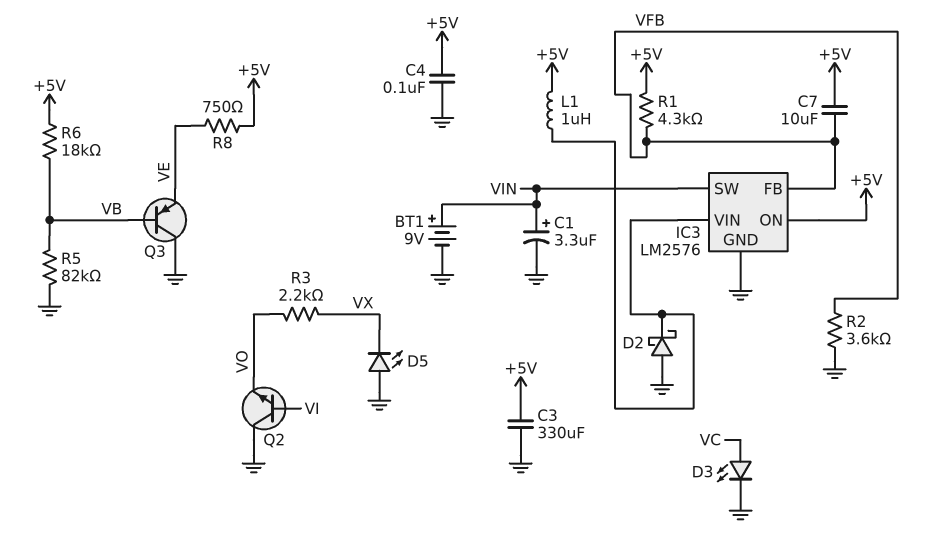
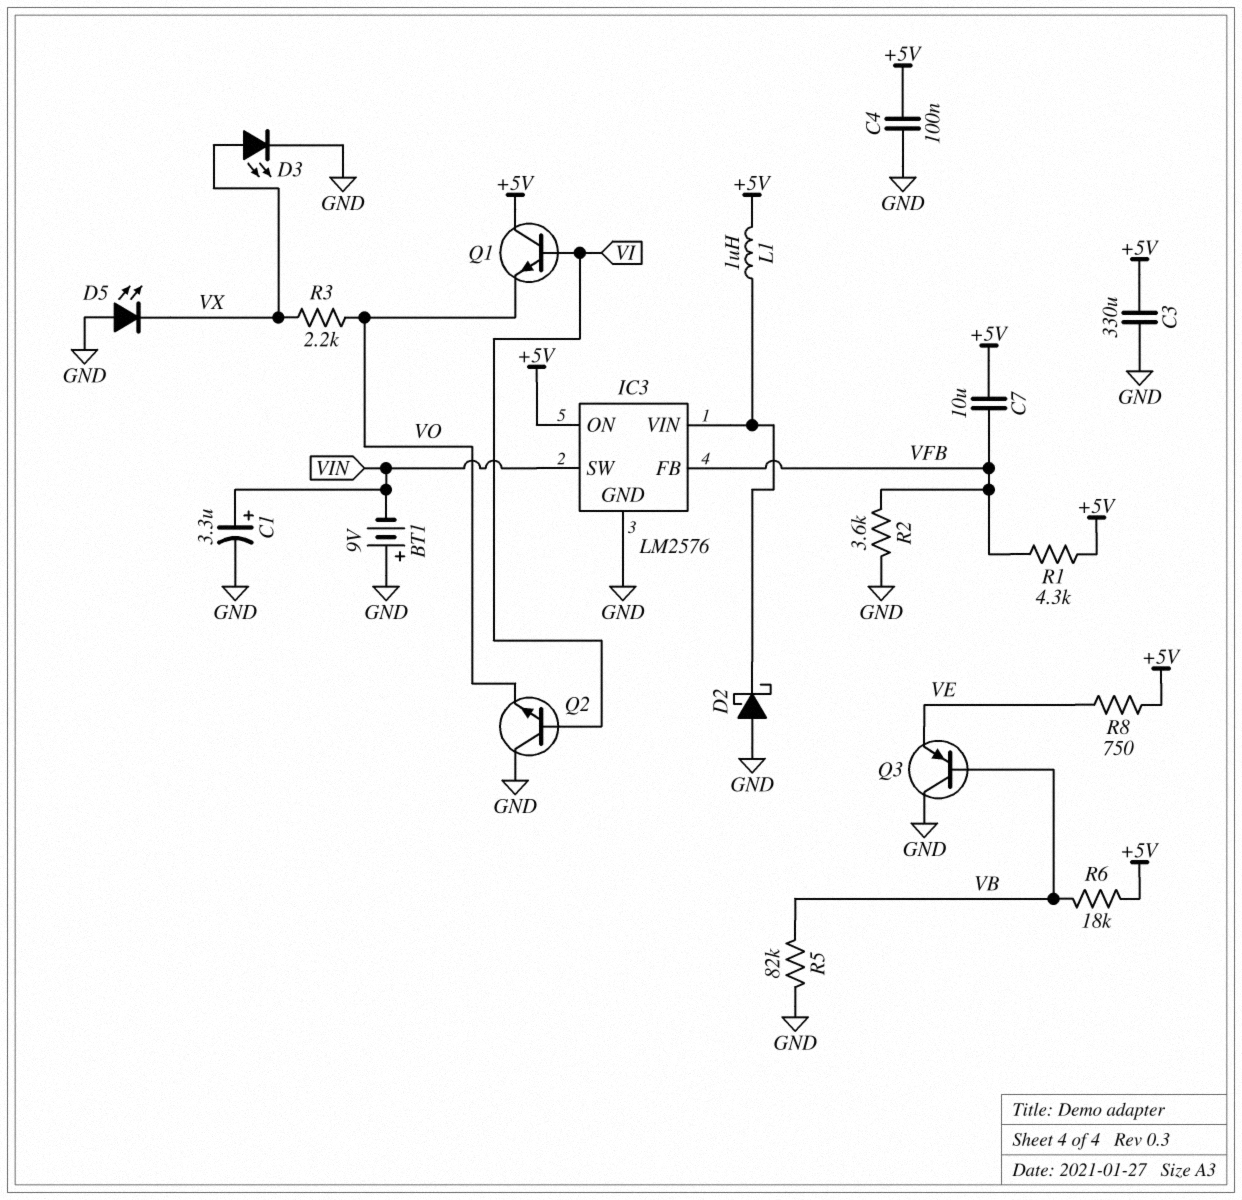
BT1: 9V (plus VIN, minus GND) -> 9V (plus GND, minus VIN)
D3: LED (A VC, K GND) -> LED (A VX, K GND)
Q1: none -> NPN (B VI, C +5V, E VO)

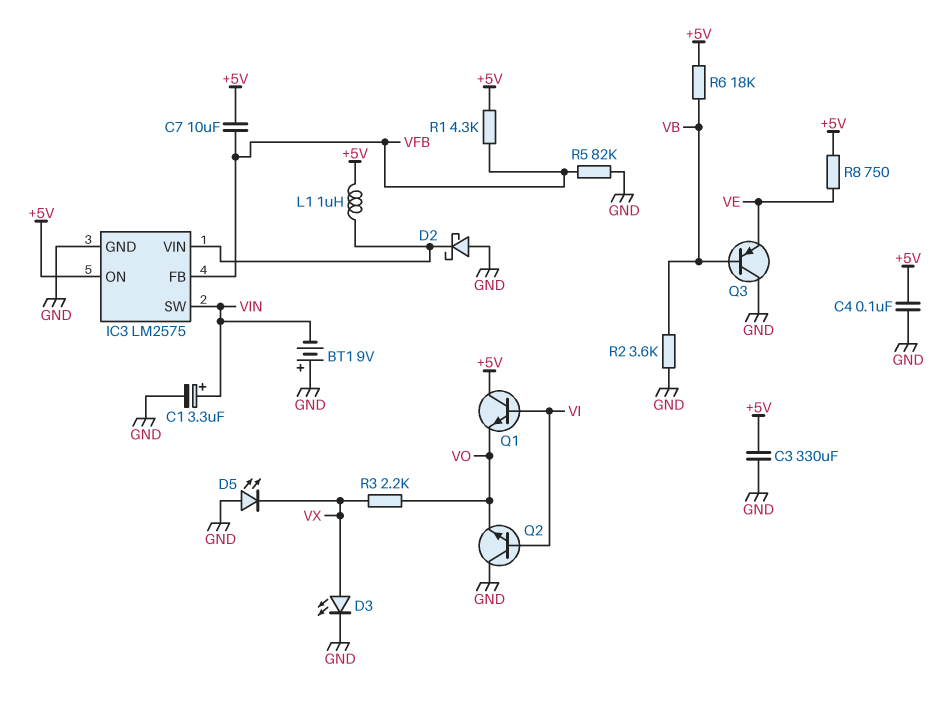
IC3: LM2576 -> LM2575
R2: 3.6k (GND, VFB) -> 3.6k (GND, VB)
R5: 82k (GND, VB) -> 82k (GND, VFB)

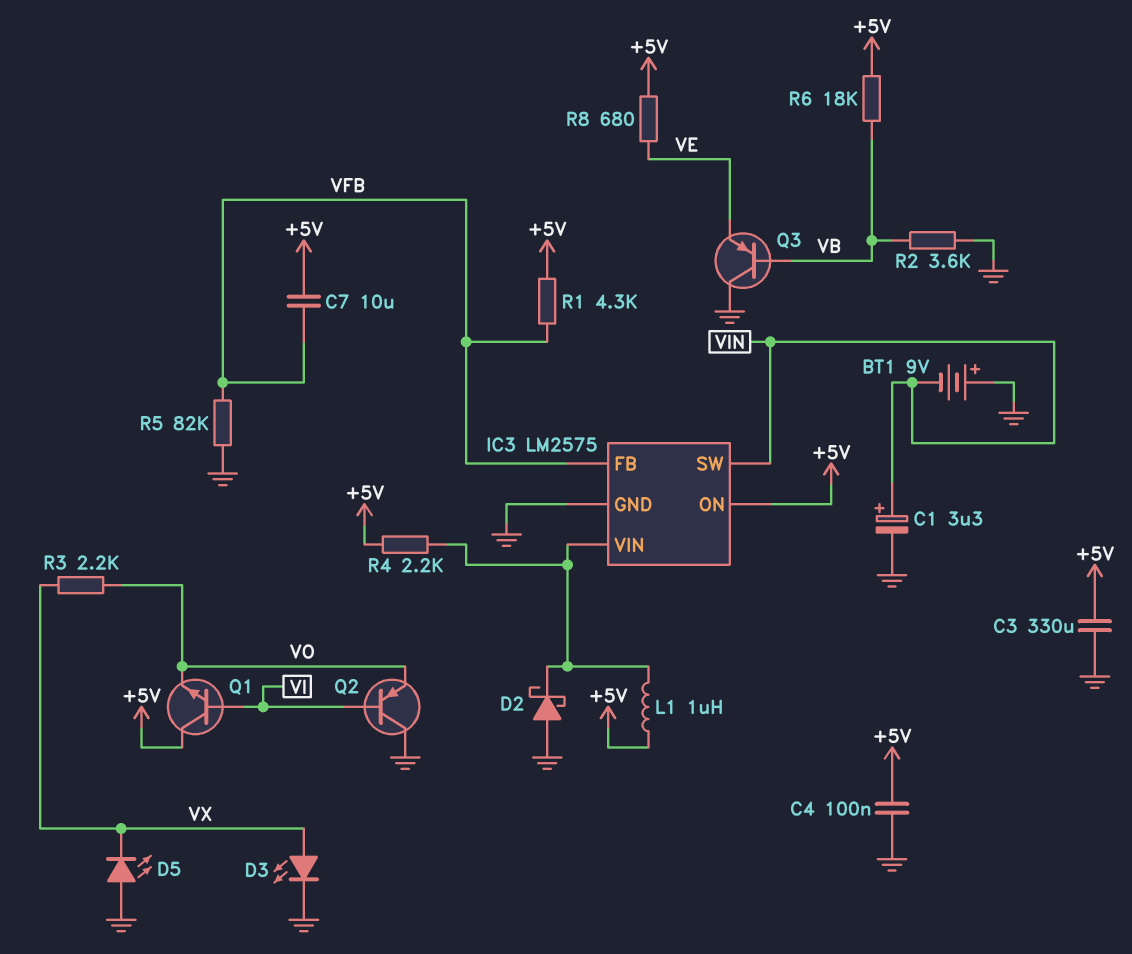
Q2: NPN (B VI, C GND, E VO) -> PNP (B VI, C GND, E VO)
R4: none -> 2.2k (+5V, IC3/VIN)
R8: 750 (+5V, VE) -> 680 (+5V, VE)

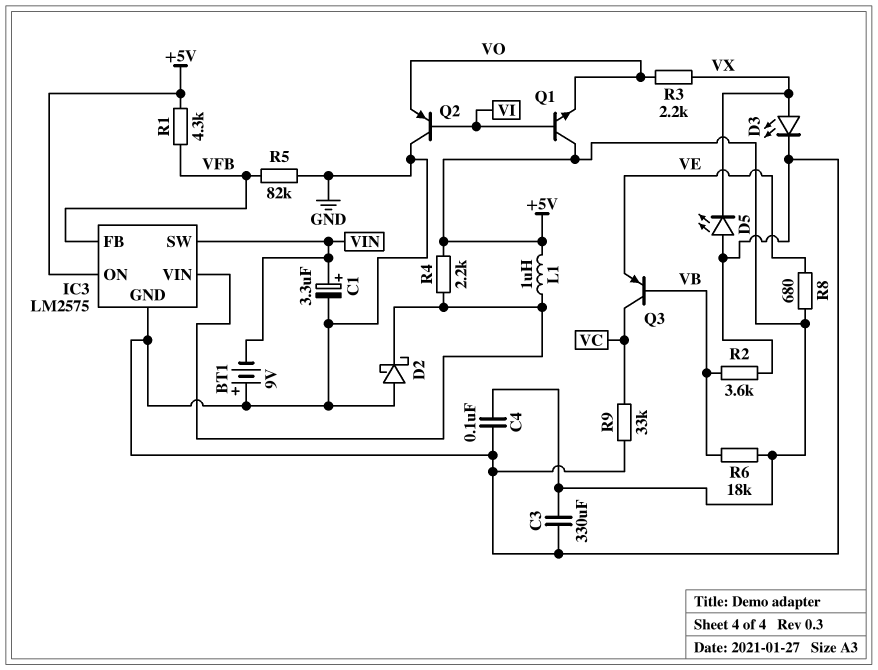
C7: 10uF (+5V, VFB) -> none
Q3: PNP (B VB, C GND, E VE) -> PNP (B VB, C VC, E VE)
R9: none -> 33k (GND, VC)

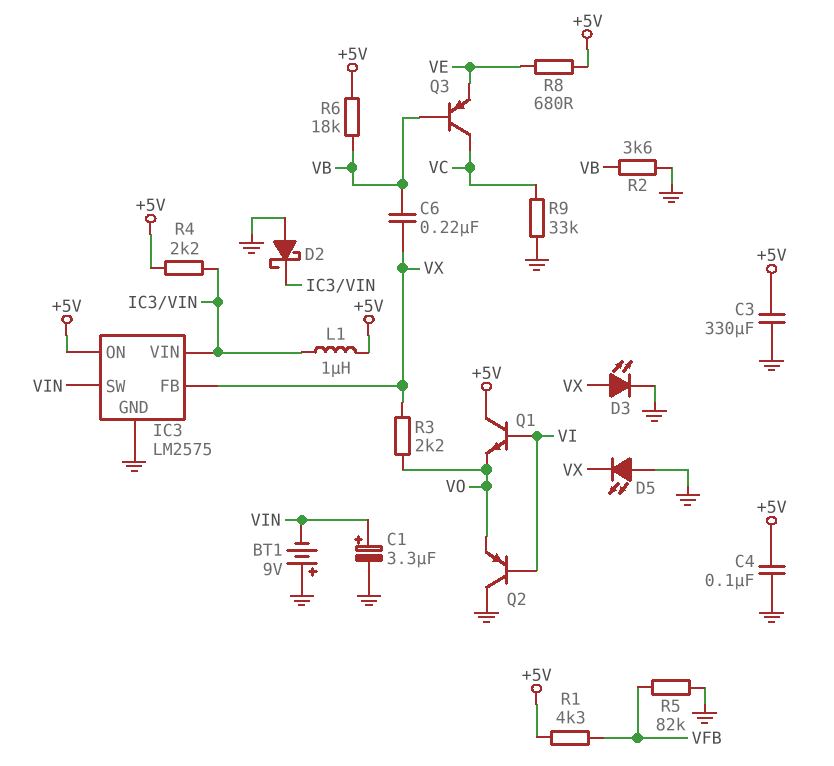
C6: none -> 220nF (VB, VX)
IC3 pin FB: VFB -> VX

